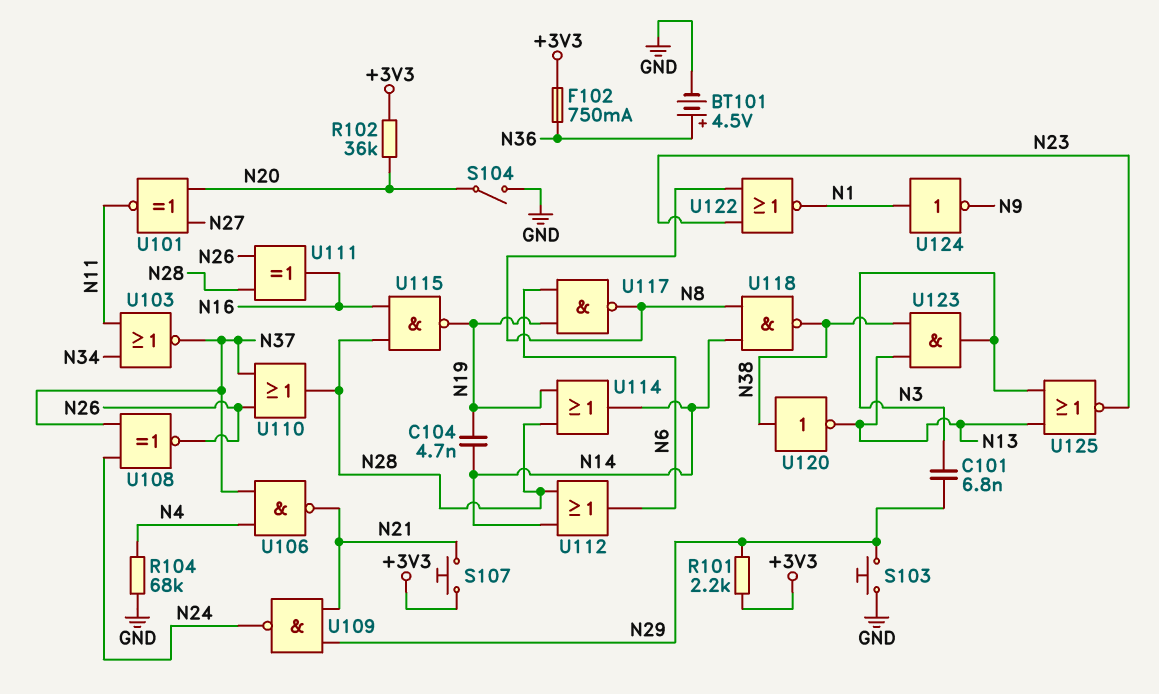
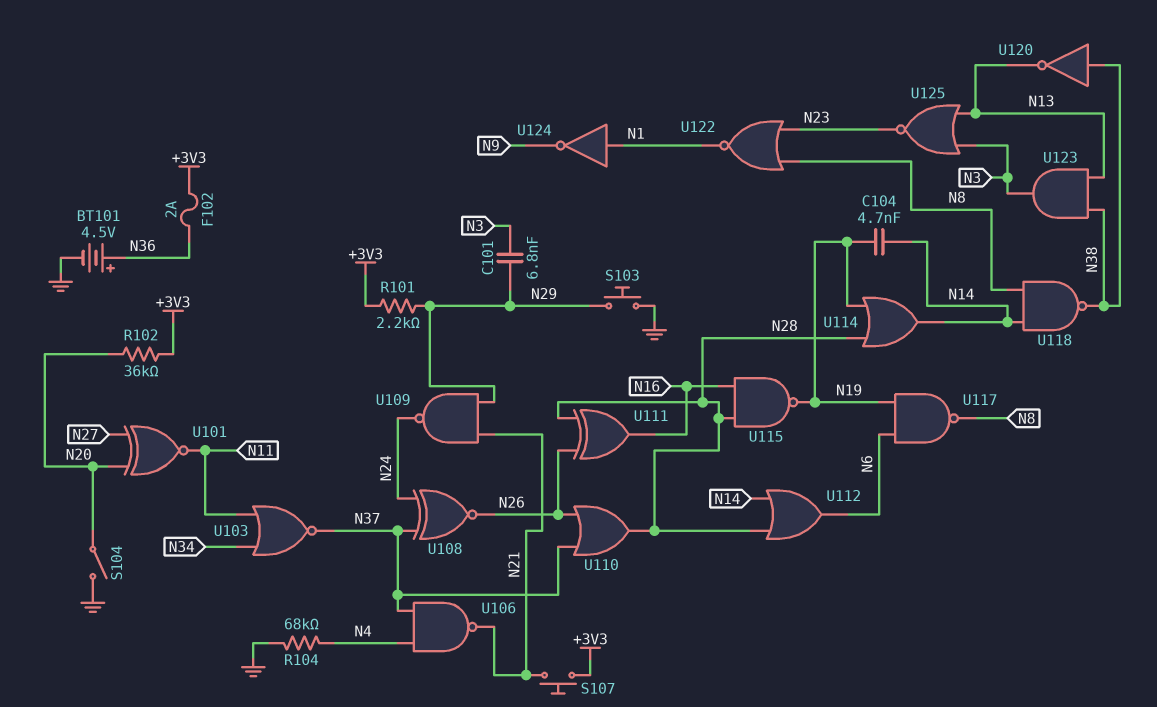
F102: 750mA (+3V3, N36) -> 2A (+3V3, N36)

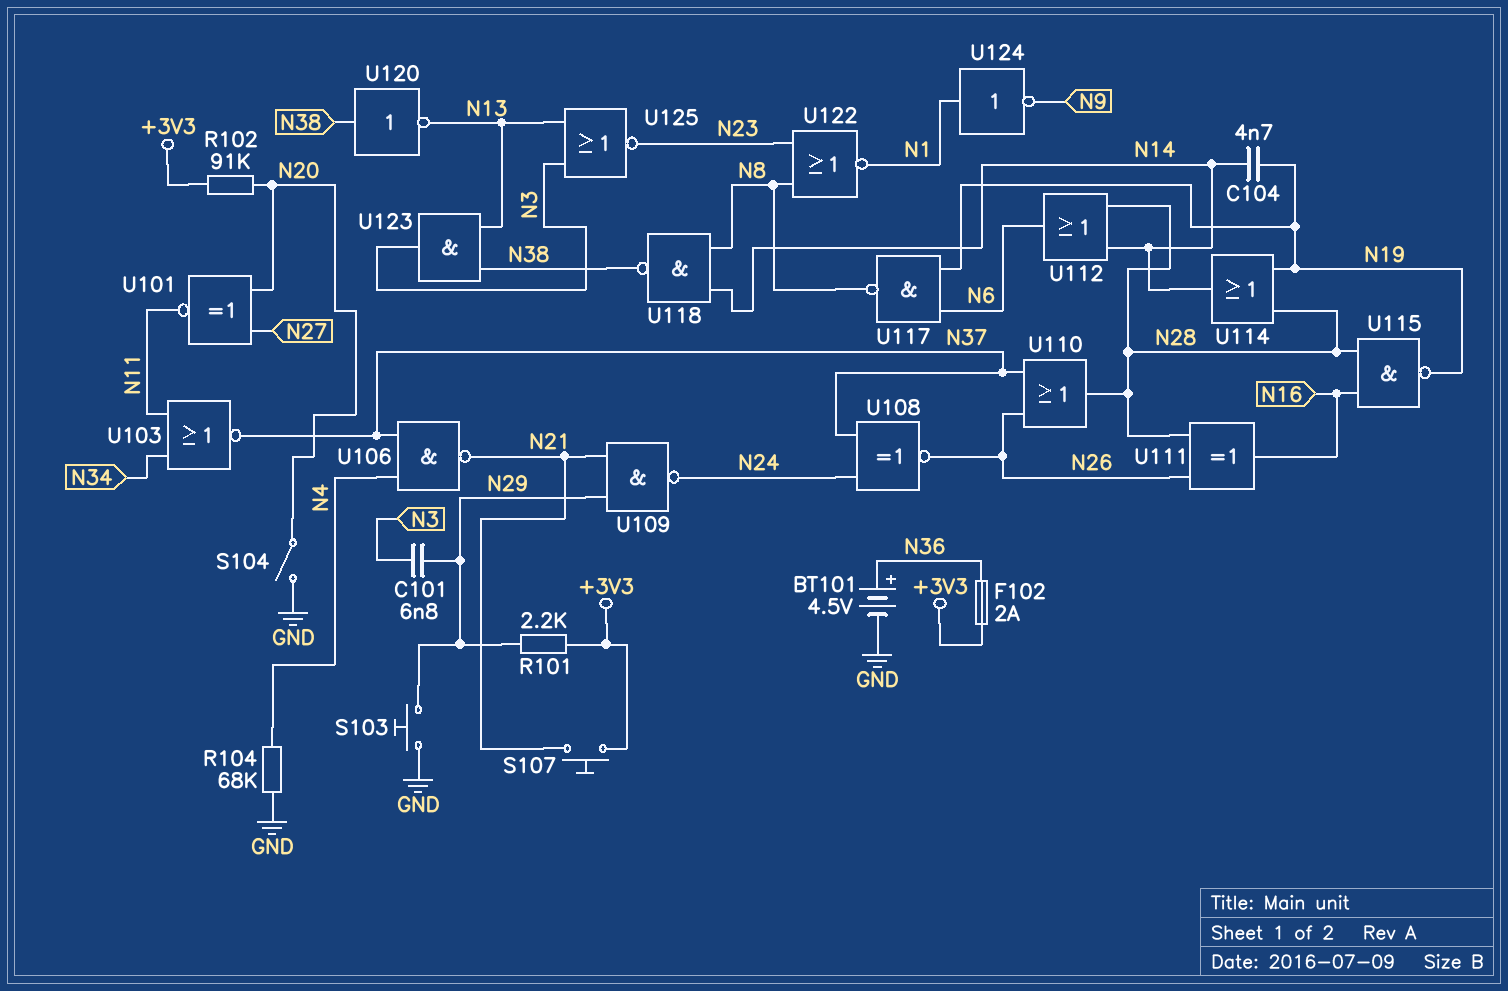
R102: 36k (+3V3, N20) -> 91k (+3V3, N20)

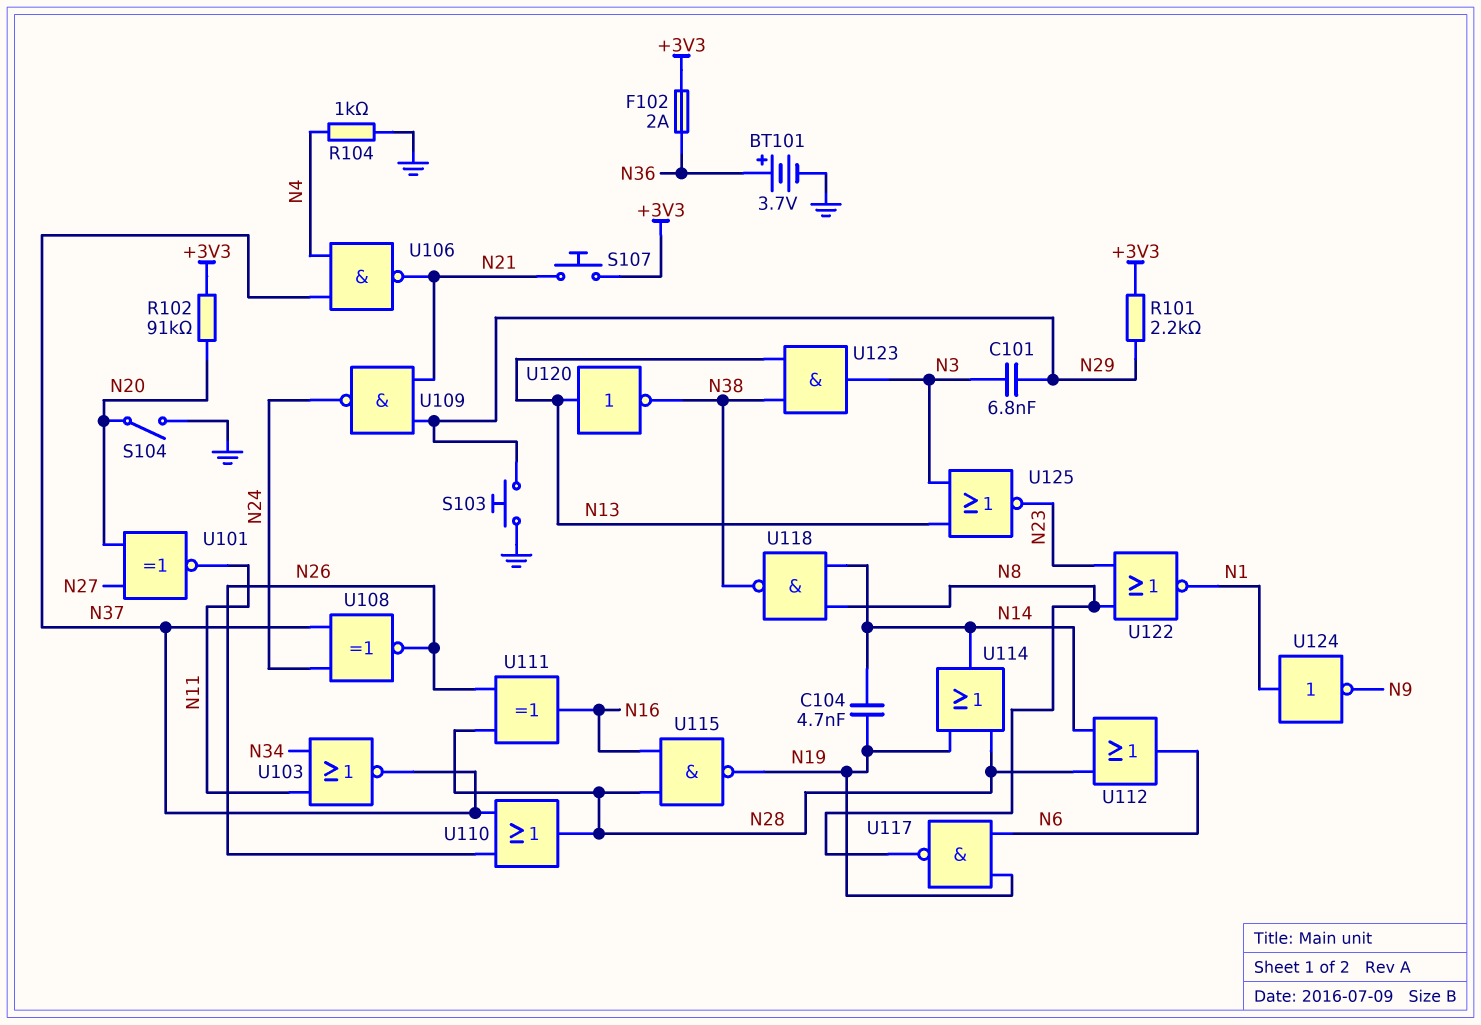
BT101: 4.5V (plus N36, minus GND) -> 3.7V (plus N36, minus GND)
R104: 68k (GND, N4) -> 1k (GND, N4)
U120: NOT (in N38, out N13) -> NOT (in N13, out N38)

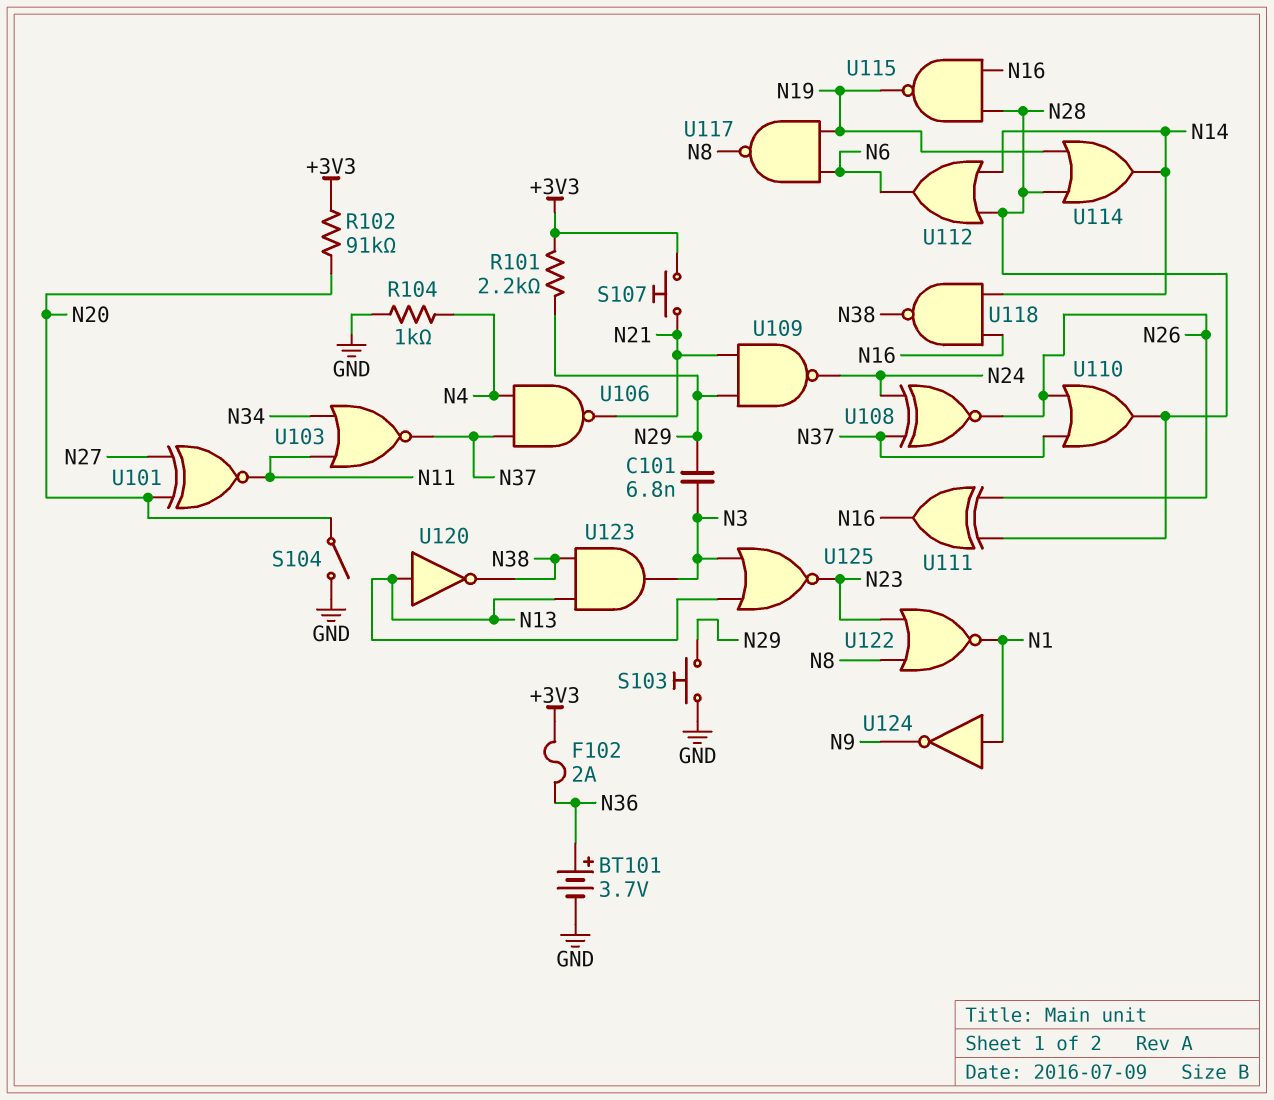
C104: 4.7nF (N14, N19) -> none
U118: NAND (in N8, in N14, out N38) -> NAND (in N14, in N16, out N38)

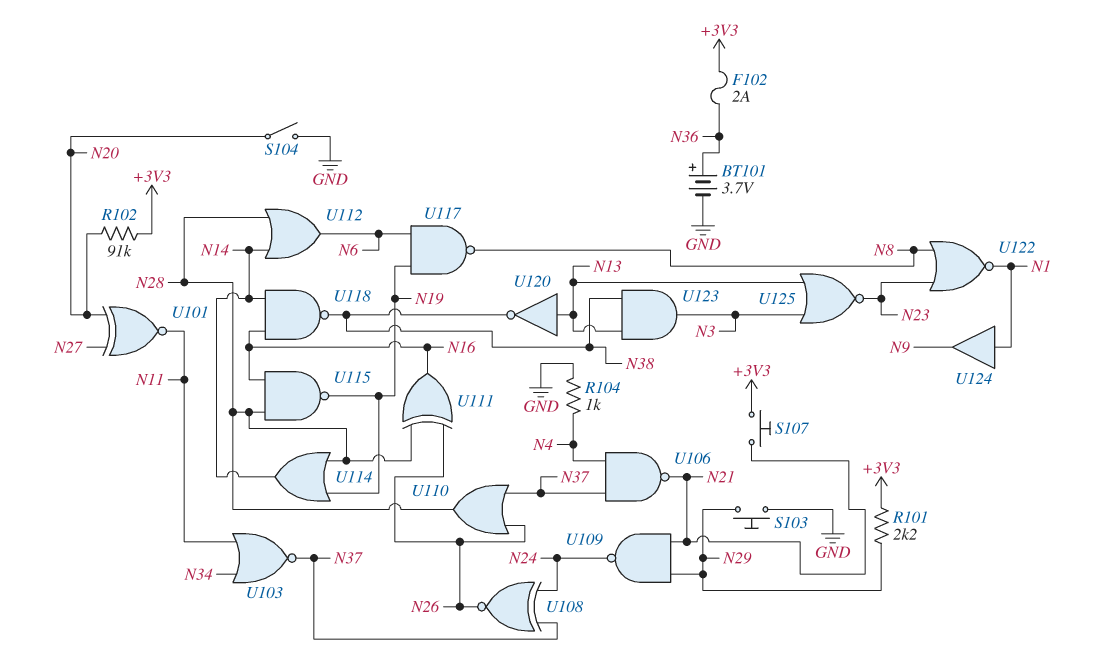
C101: 6.8nF (N3, N29) -> none
U124: NOT (in N1, out N9) -> buffer (in N1, out N9)

